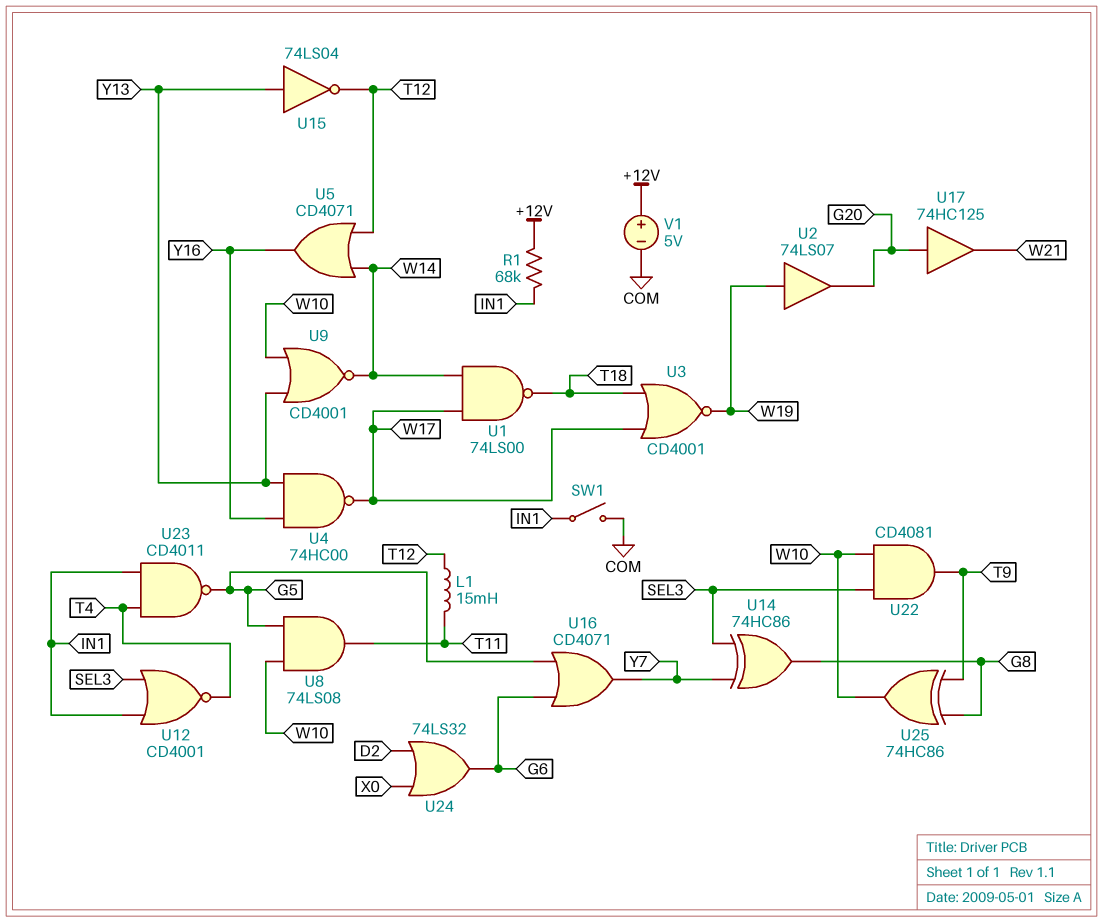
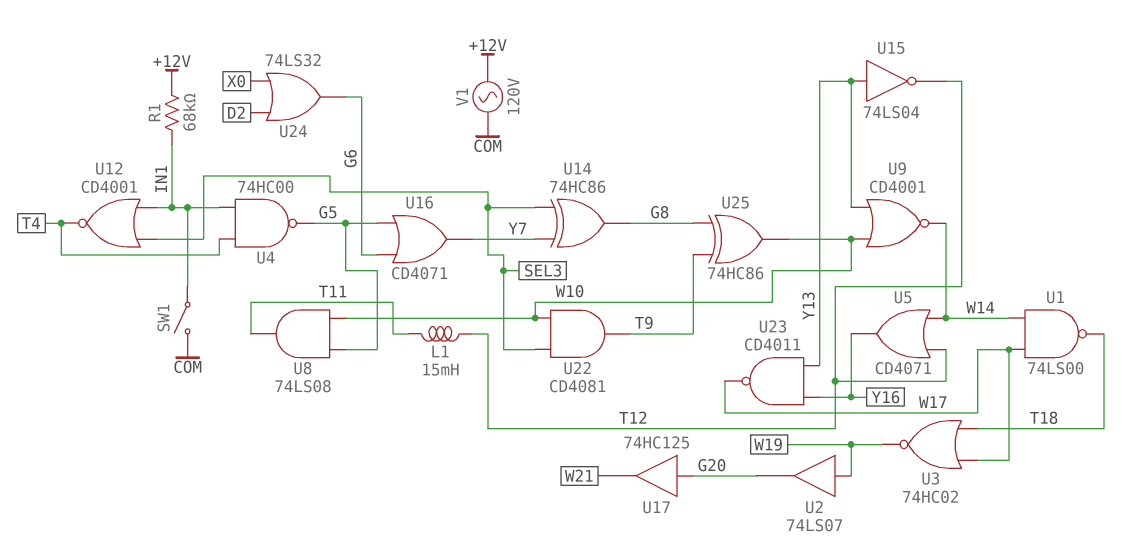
U3: NOR CD4001 (in T18, in W17, out W19) -> NOR 74HC02 (in T18, in W17, out W19)
U4: NAND 74HC00 (in Y13, in Y16, out W17) -> NAND 74HC00 (in IN1, in T4, out G5)
U23: NAND CD4011 (in IN1, in T4, out G5) -> NAND CD4011 (in Y13, in Y16, out W17)
V1: 5V (plus +12V, minus COM) -> AC 120V (+12V, COM)

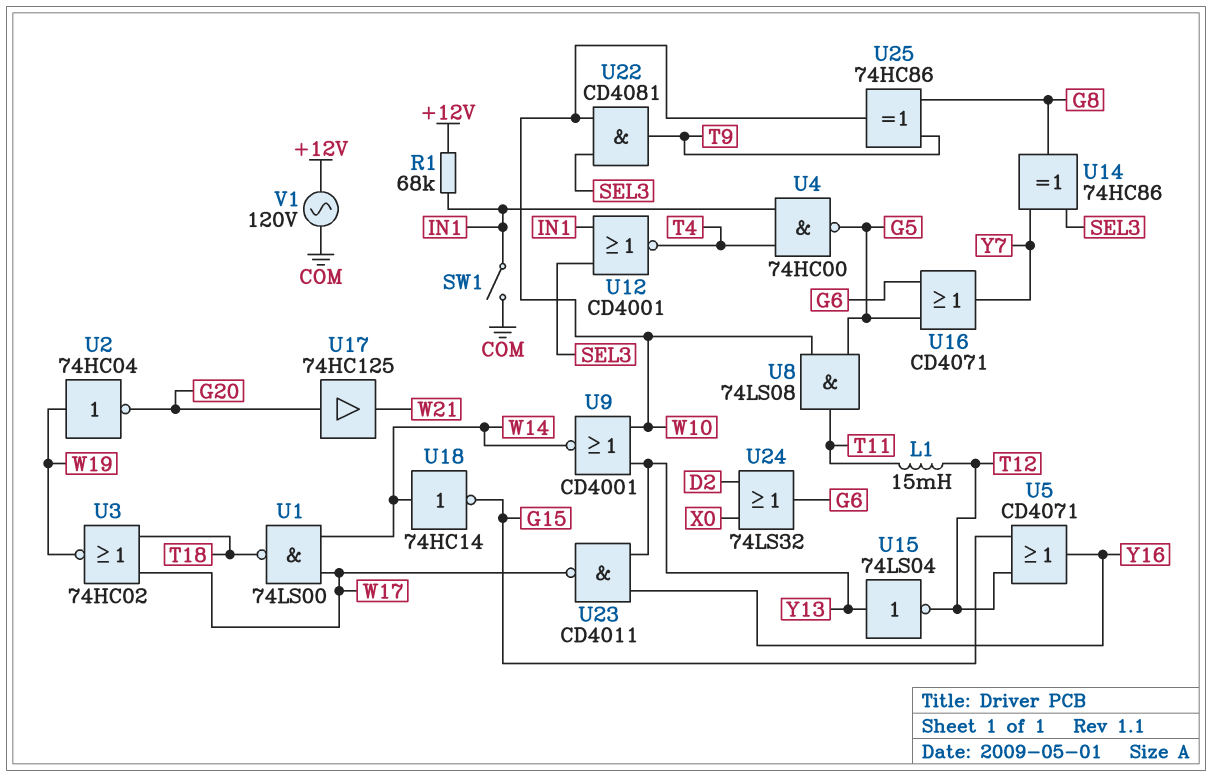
U2: buffer 74LS07 (in W19, out G20) -> NOT 74HC04 (in W19, out G20)
U5: OR CD4071 (in T12, in W14, out Y16) -> OR CD4071 (in G15, in T12, out Y16)
U18: none -> NOT 74HC14 (in W14, out G15)

